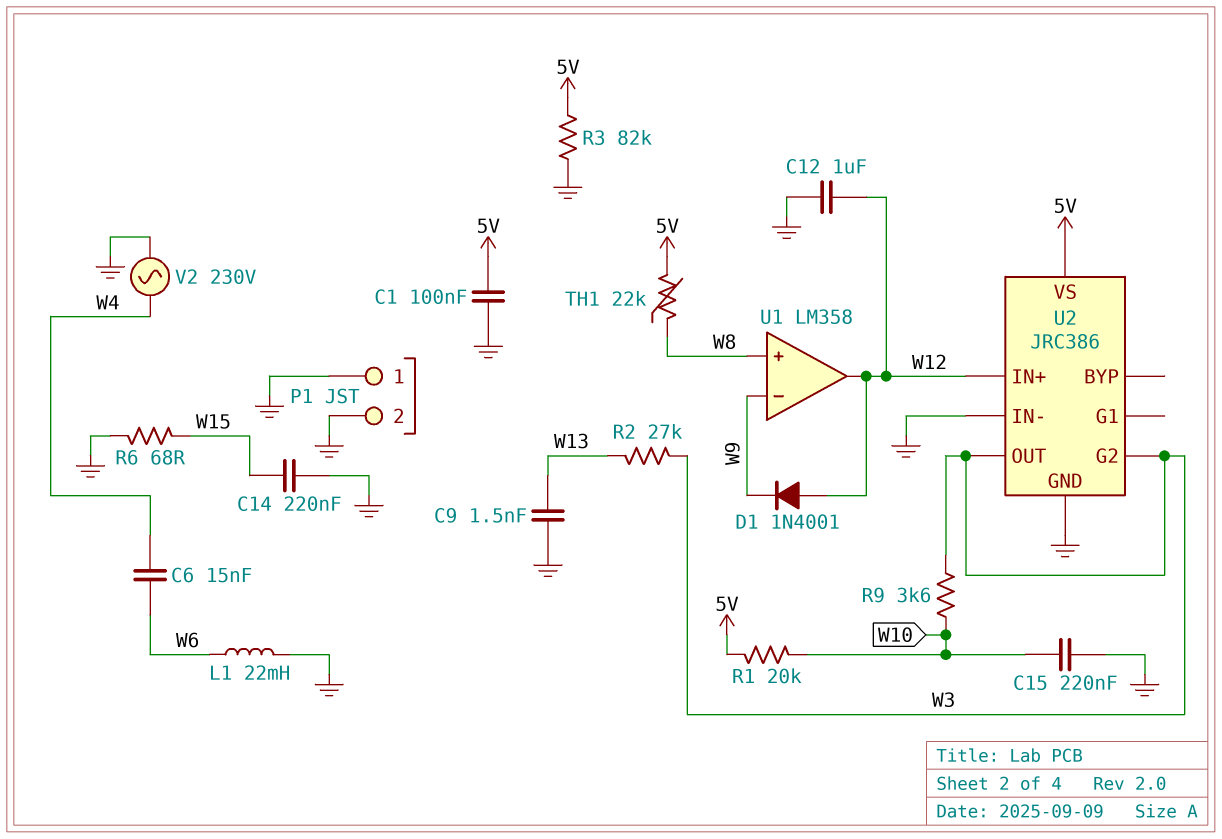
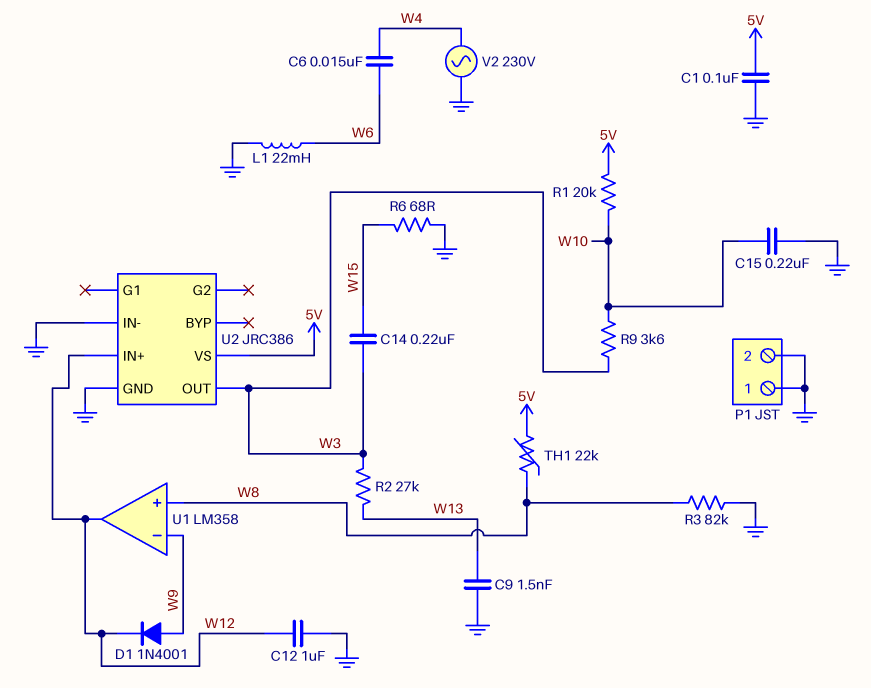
C14: 220nF (GND, W15) -> 220nF (W3, W15)
D1: diode 1N4001 (A W12, K W9) -> diode 1N4001 (A W9, K W12)
R3: 82k (5V, GND) -> 82k (GND, W8)
U2 pin G2: W3 -> none

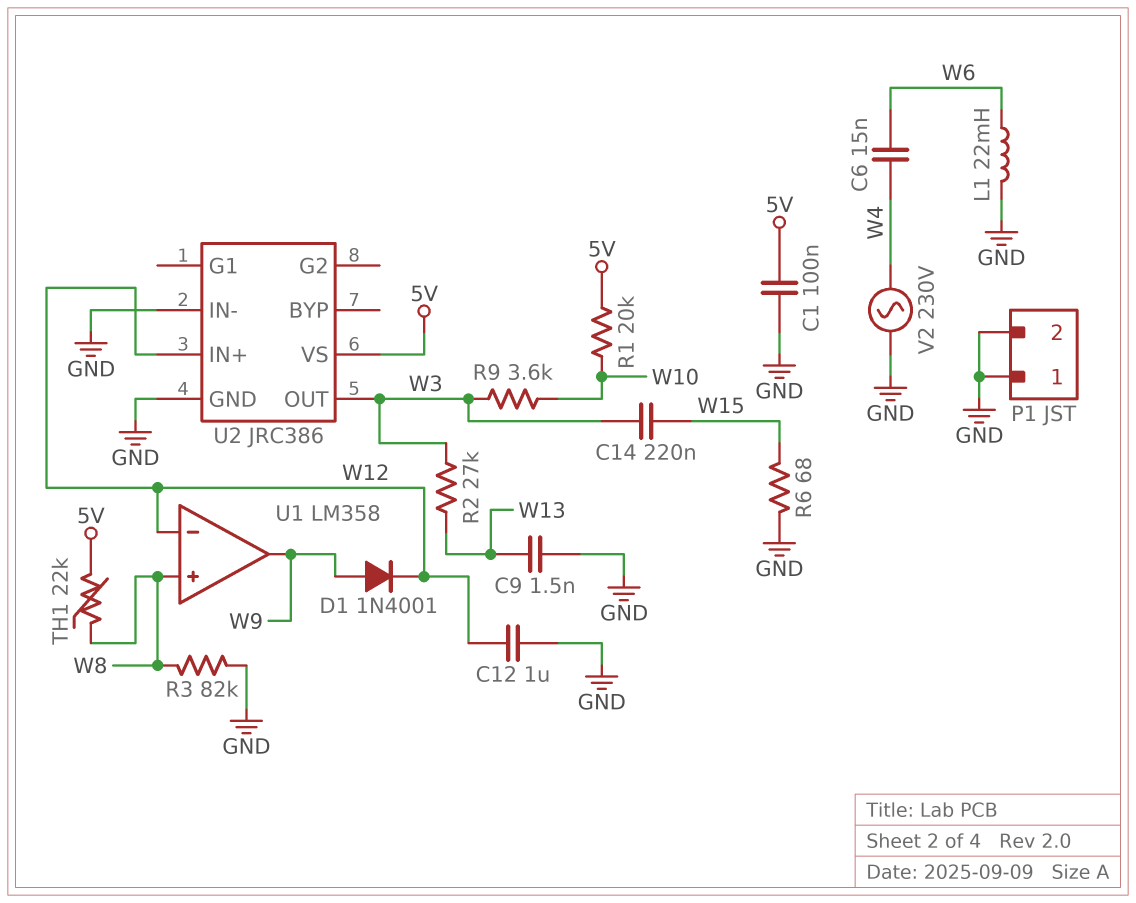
C15: 220nF (GND, W10) -> none
U1 pin in-: W9 -> W12
U1 pin out: W12 -> W9

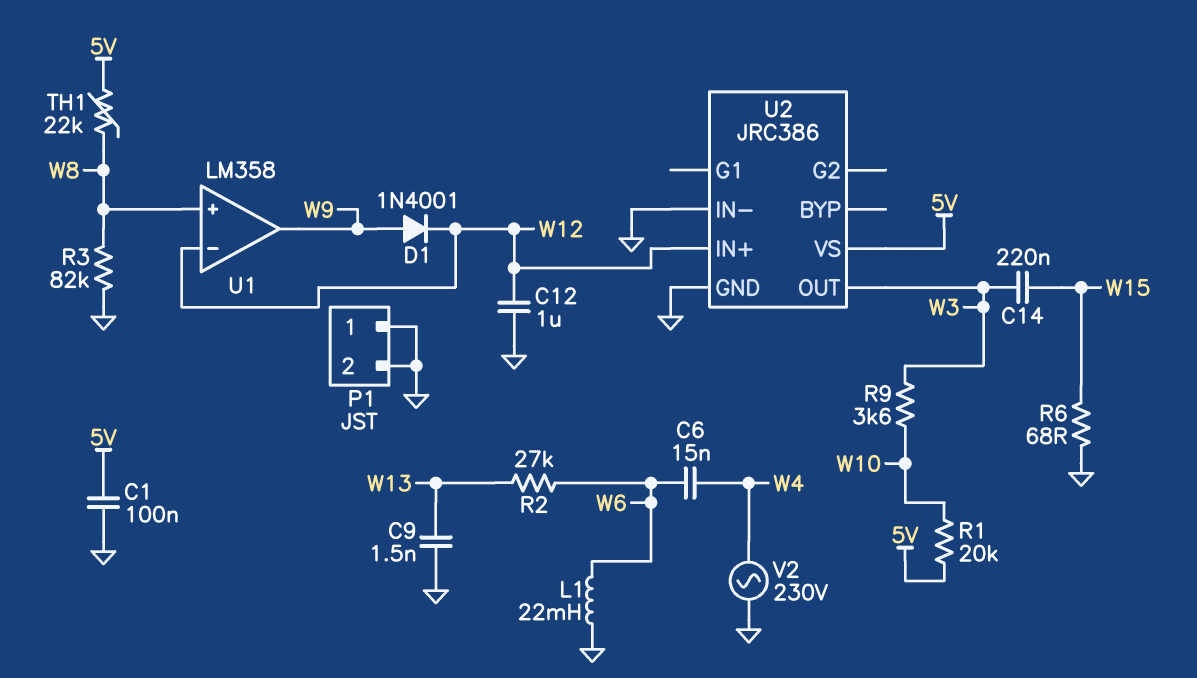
R2: 27k (W3, W13) -> 27k (W6, W13)

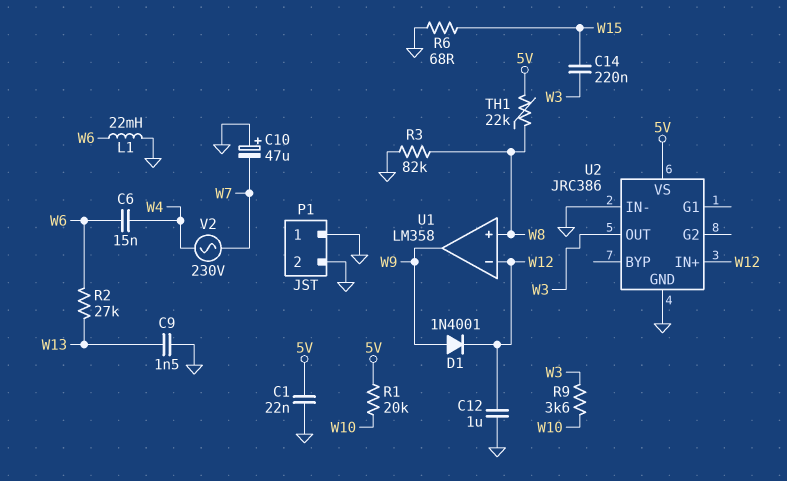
C1: 100nF (5V, GND) -> 22nF (5V, GND)
C10: none -> 47uF (plus GND, minus W7)
V2: AC 230V (GND, W4) -> AC 230V (W4, W7)

